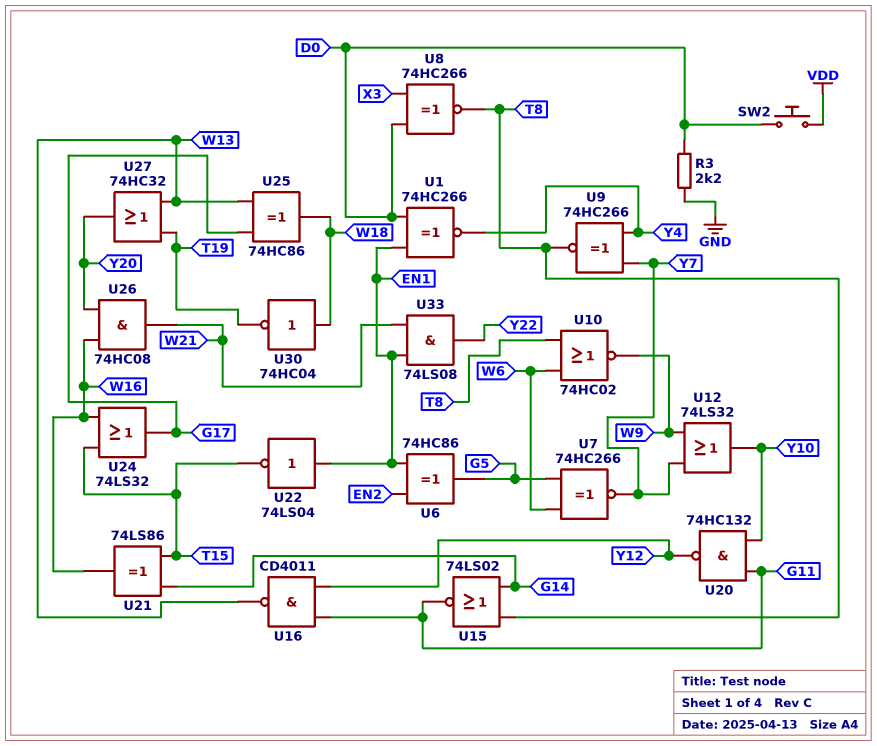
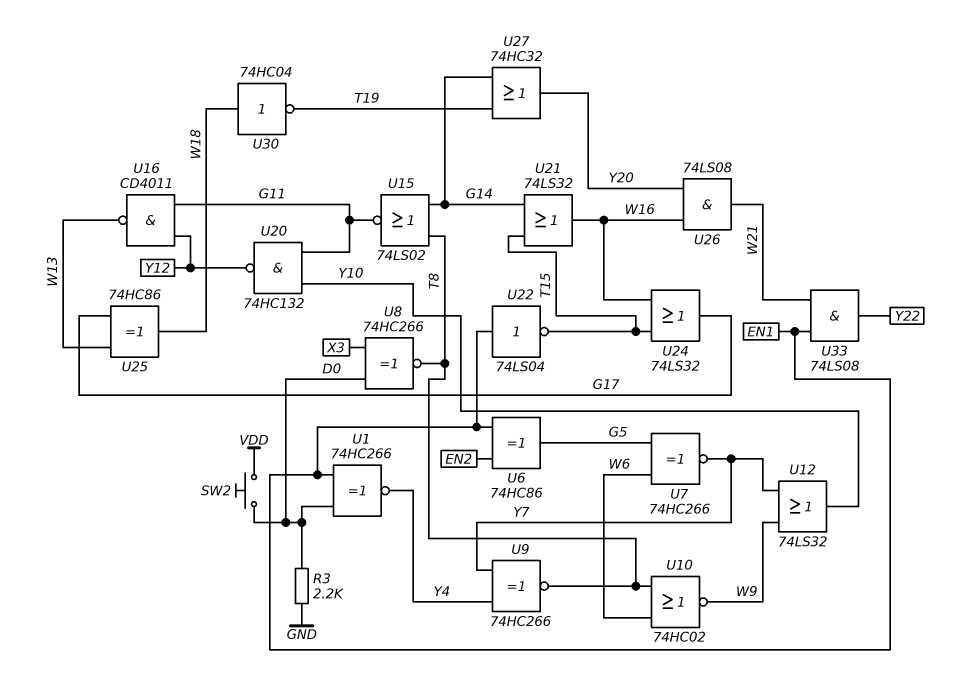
U21: XOR 74LS86 (in G14, in T15, out W16) -> OR 74LS32 (in G14, in T15, out W16)
U26: AND 74HC08 (in W16, in Y20, out W21) -> AND 74LS08 (in W16, in Y20, out W21)
U27: OR 74HC32 (in T19, in W13, out Y20) -> OR 74HC32 (in G14, in T19, out Y20)

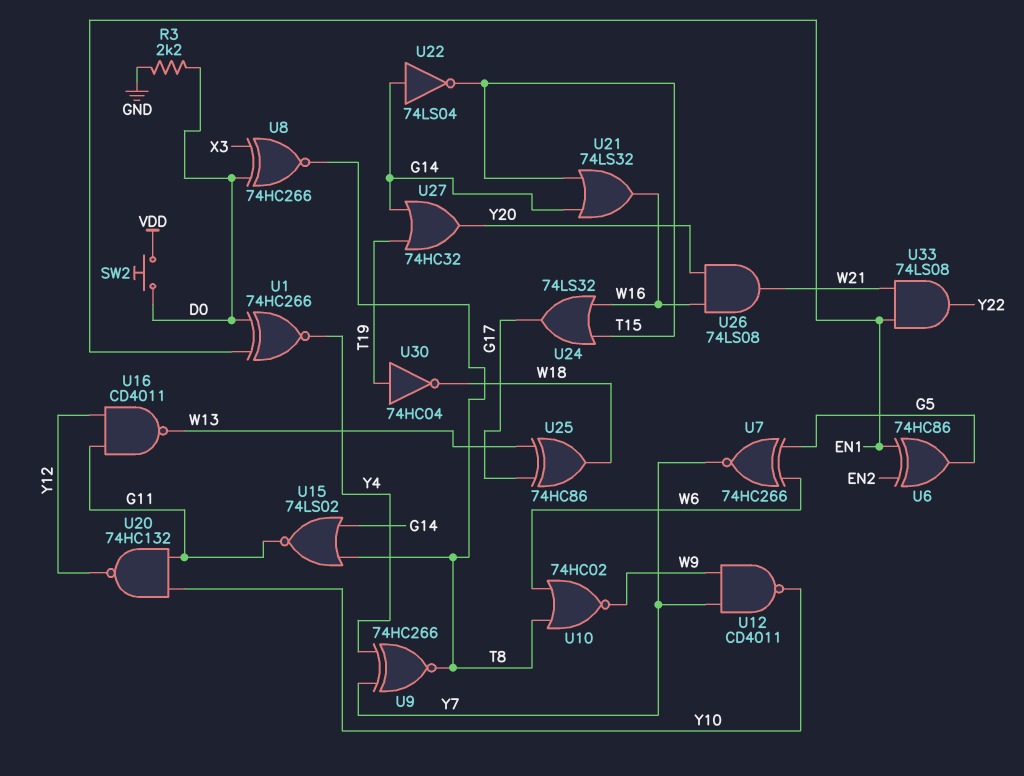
U12: OR 74LS32 (in W9, in Y7, out Y10) -> NAND CD4011 (in W9, in Y7, out Y10)
U22: NOT 74LS04 (in EN1, out T15) -> NOT 74LS04 (in G14, out T15)
U30: NOT 74HC04 (in W18, out T19) -> NOT 74HC04 (in T19, out W18)

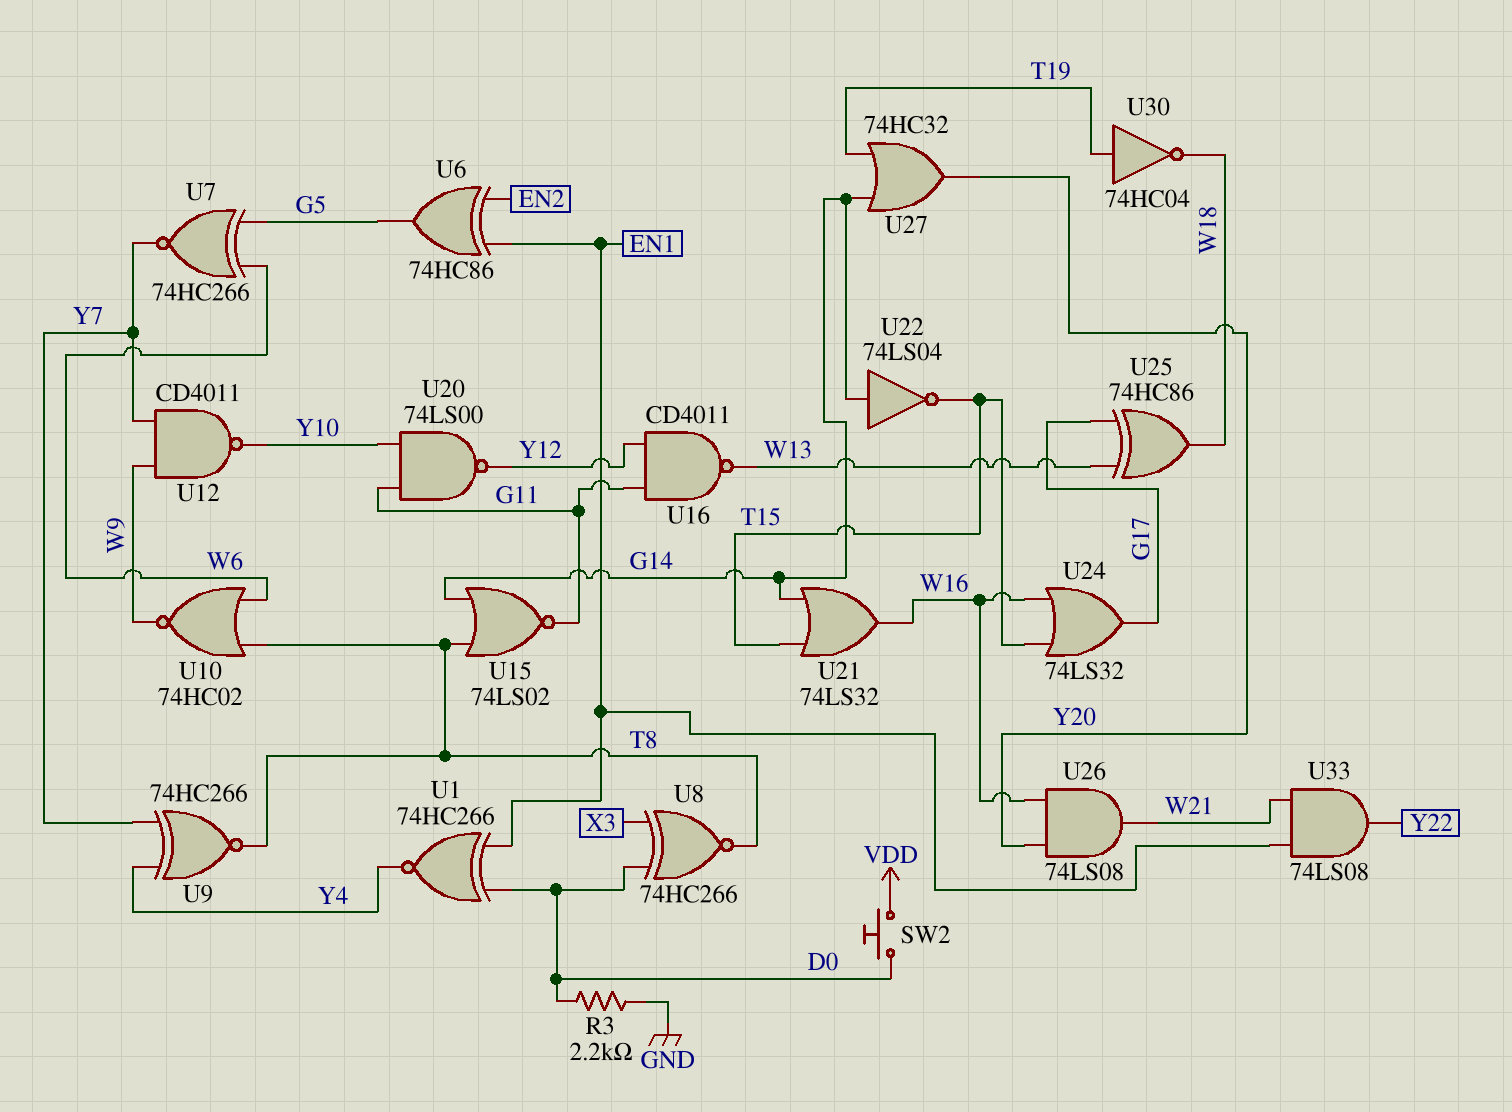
U20: NAND 74HC132 (in G11, in Y10, out Y12) -> NAND 74LS00 (in G11, in Y10, out Y12)

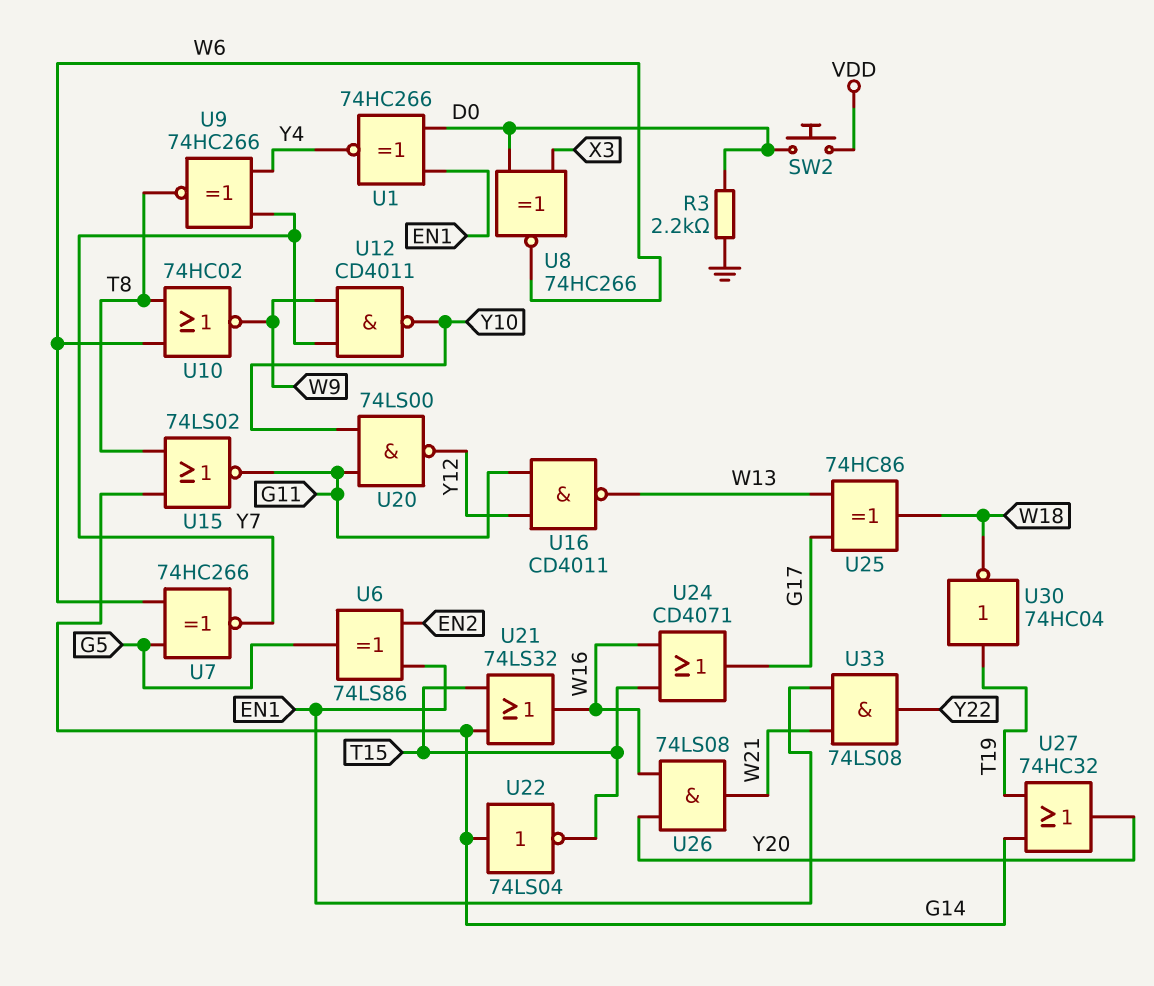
U6: XOR 74HC86 (in EN1, in EN2, out G5) -> XOR 74LS86 (in EN1, in EN2, out G5)
U8: XNOR 74HC266 (in D0, in X3, out T8) -> XNOR 74HC266 (in D0, in X3, out W6)
U24: OR 74LS32 (in T15, in W16, out G17) -> OR CD4071 (in T15, in W16, out G17)

